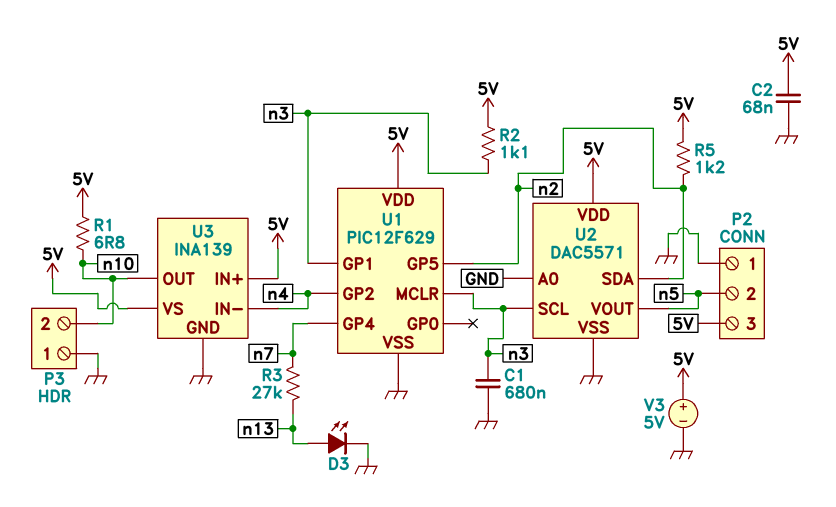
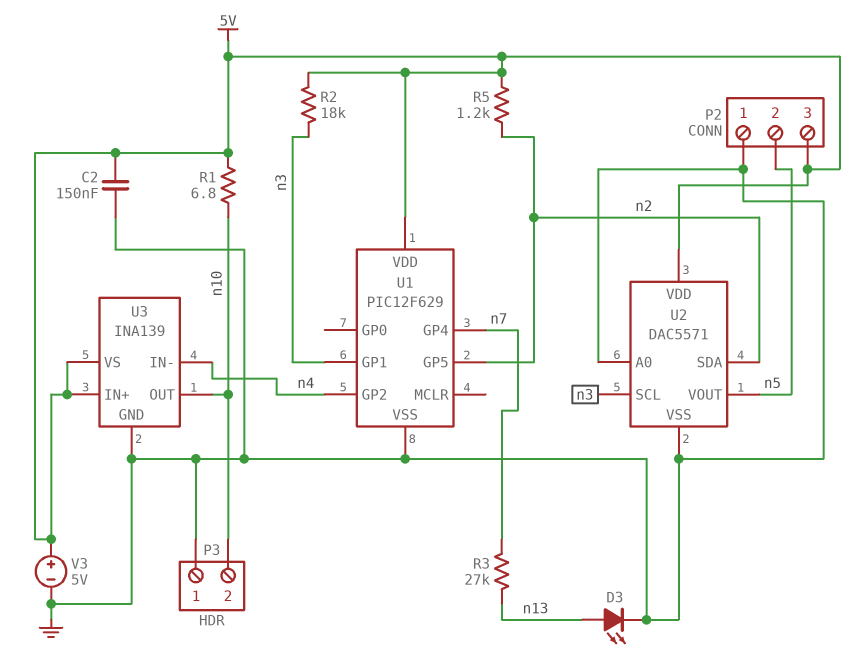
C1: 680nF (GND, n3) -> none
C2: 68nF (5V, GND) -> 150nF (5V, GND)
R2: 1.1k (5V, n3) -> 18k (5V, n3)
U1 pin MCLR: n3 -> none

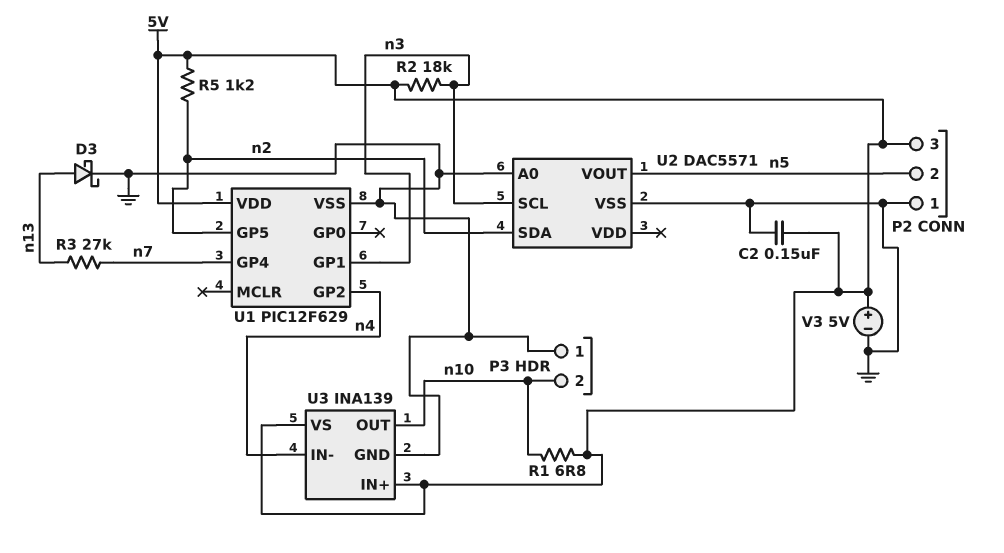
D3: LED (A n13, K GND) -> schottky (A n13, K GND)
U2 pin VDD: 5V -> none

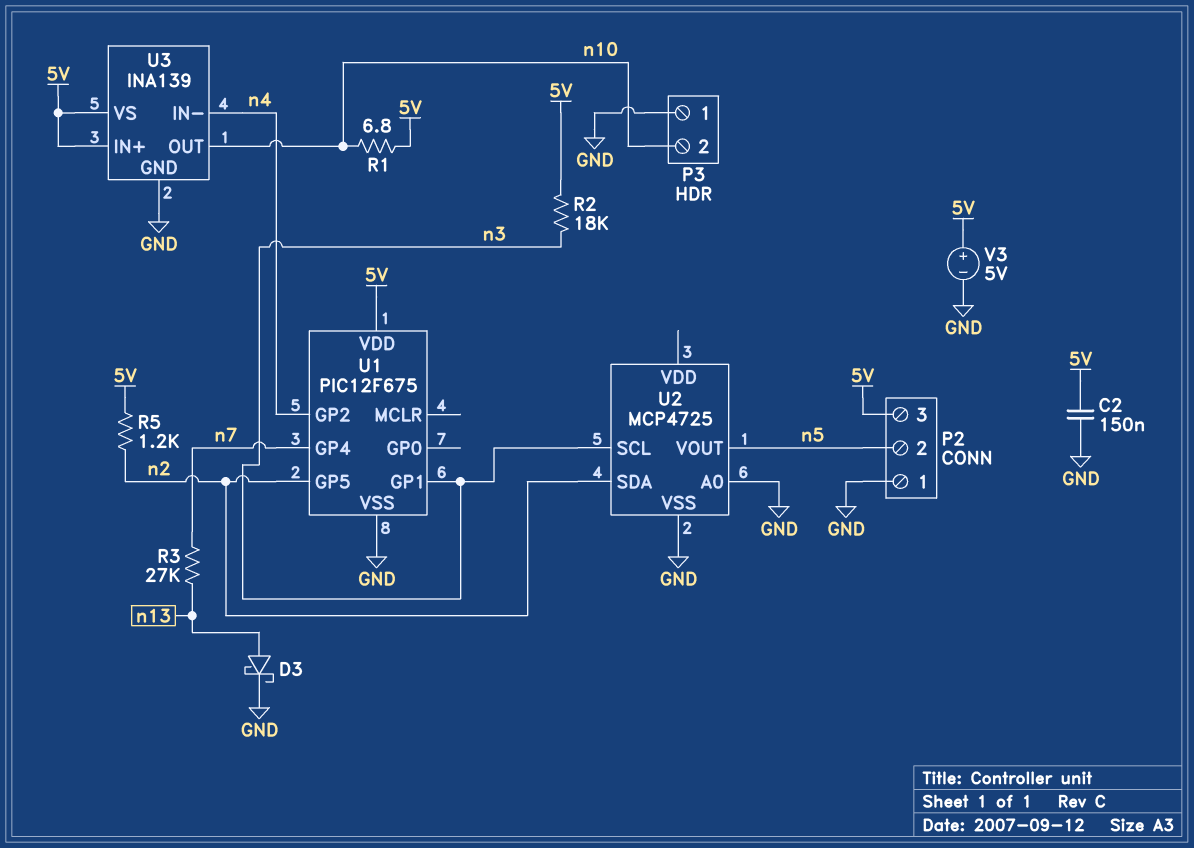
U1: PIC12F629 -> PIC12F675
U2: DAC5571 -> MCP4725

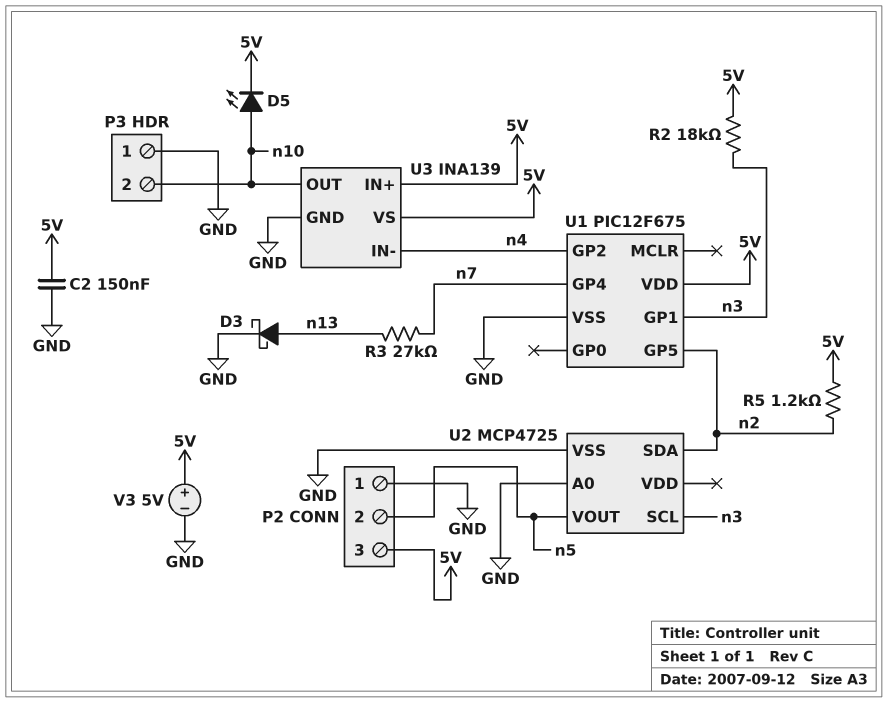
D5: none -> LED (A n10, K 5V)
R1: 6.8 (5V, n10) -> none

